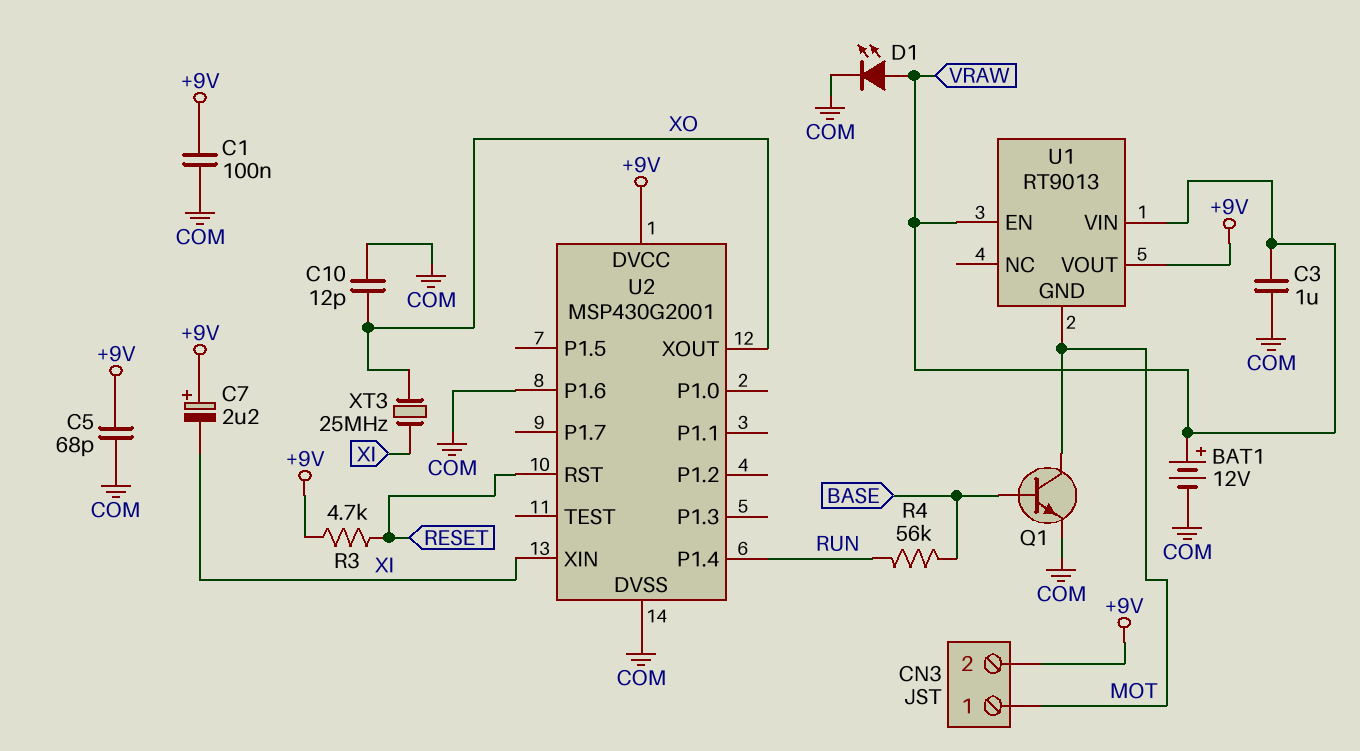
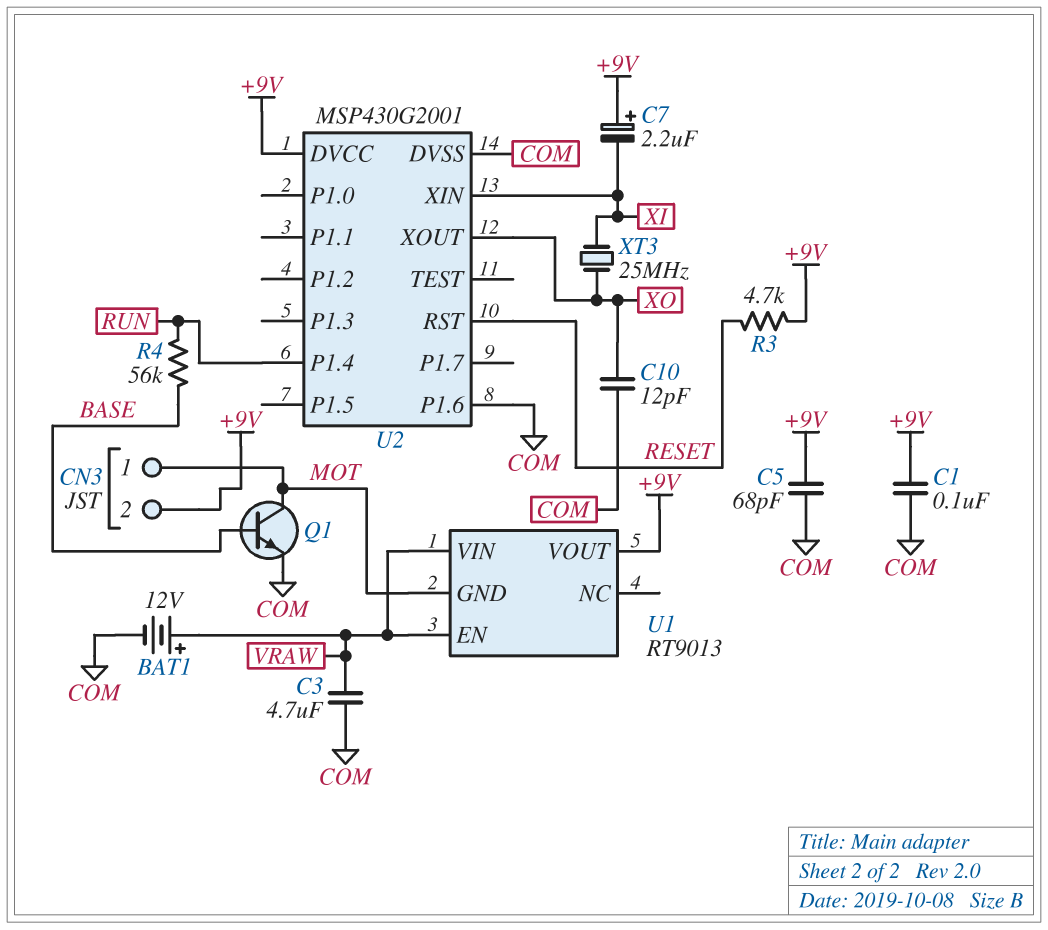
C3: 1uF (COM, VRAW) -> 4.7uF (COM, VRAW)
D1: LED (A VRAW, K COM) -> none

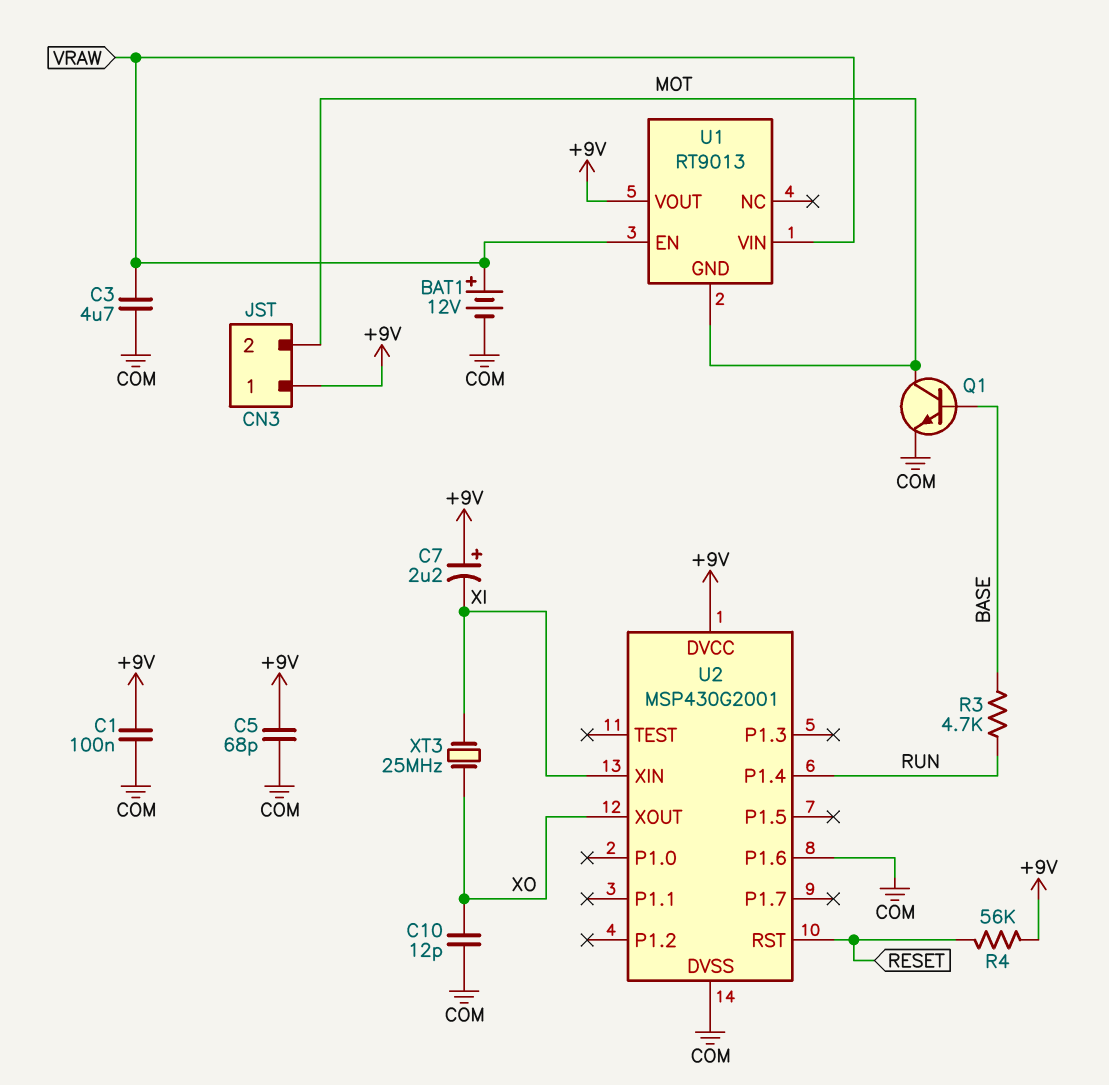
CN3 pin 1: MOT -> +9V
CN3 pin 2: +9V -> MOT
R3: 4.7k (+9V, RESET) -> 4.7k (BASE, RUN)
R4: 56k (BASE, RUN) -> 56k (+9V, RESET)

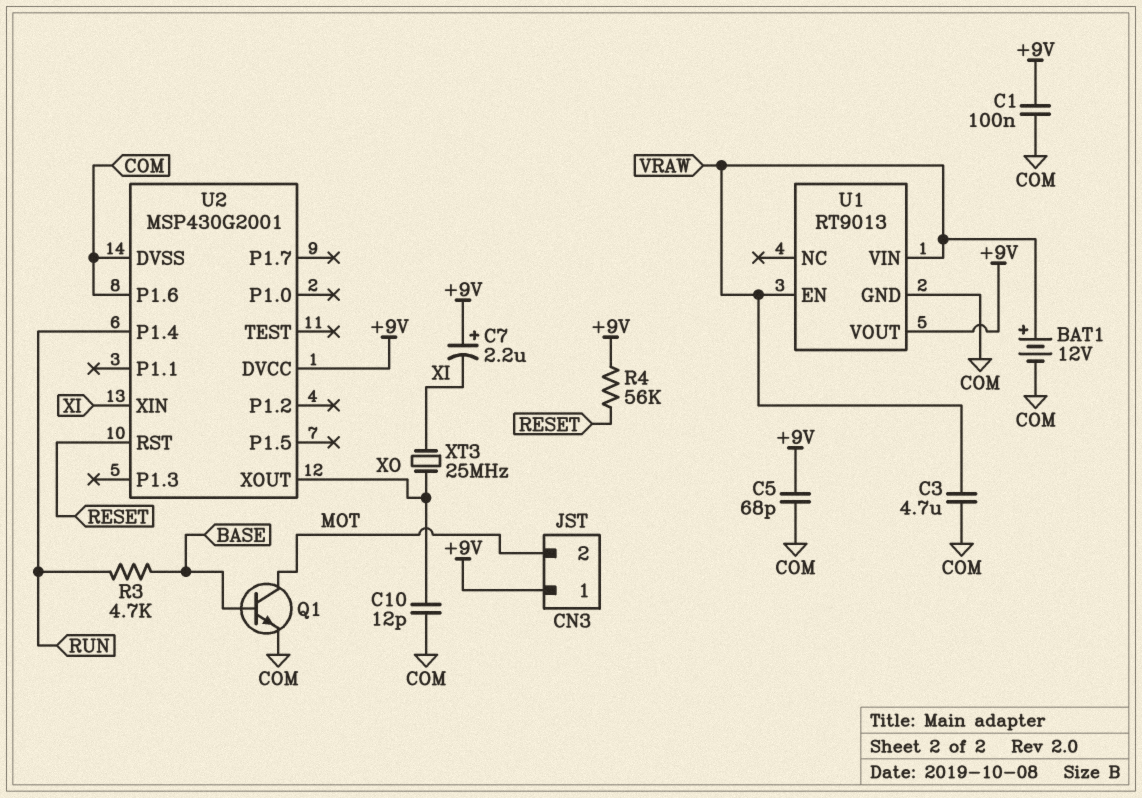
U1 pin GND: MOT -> COM

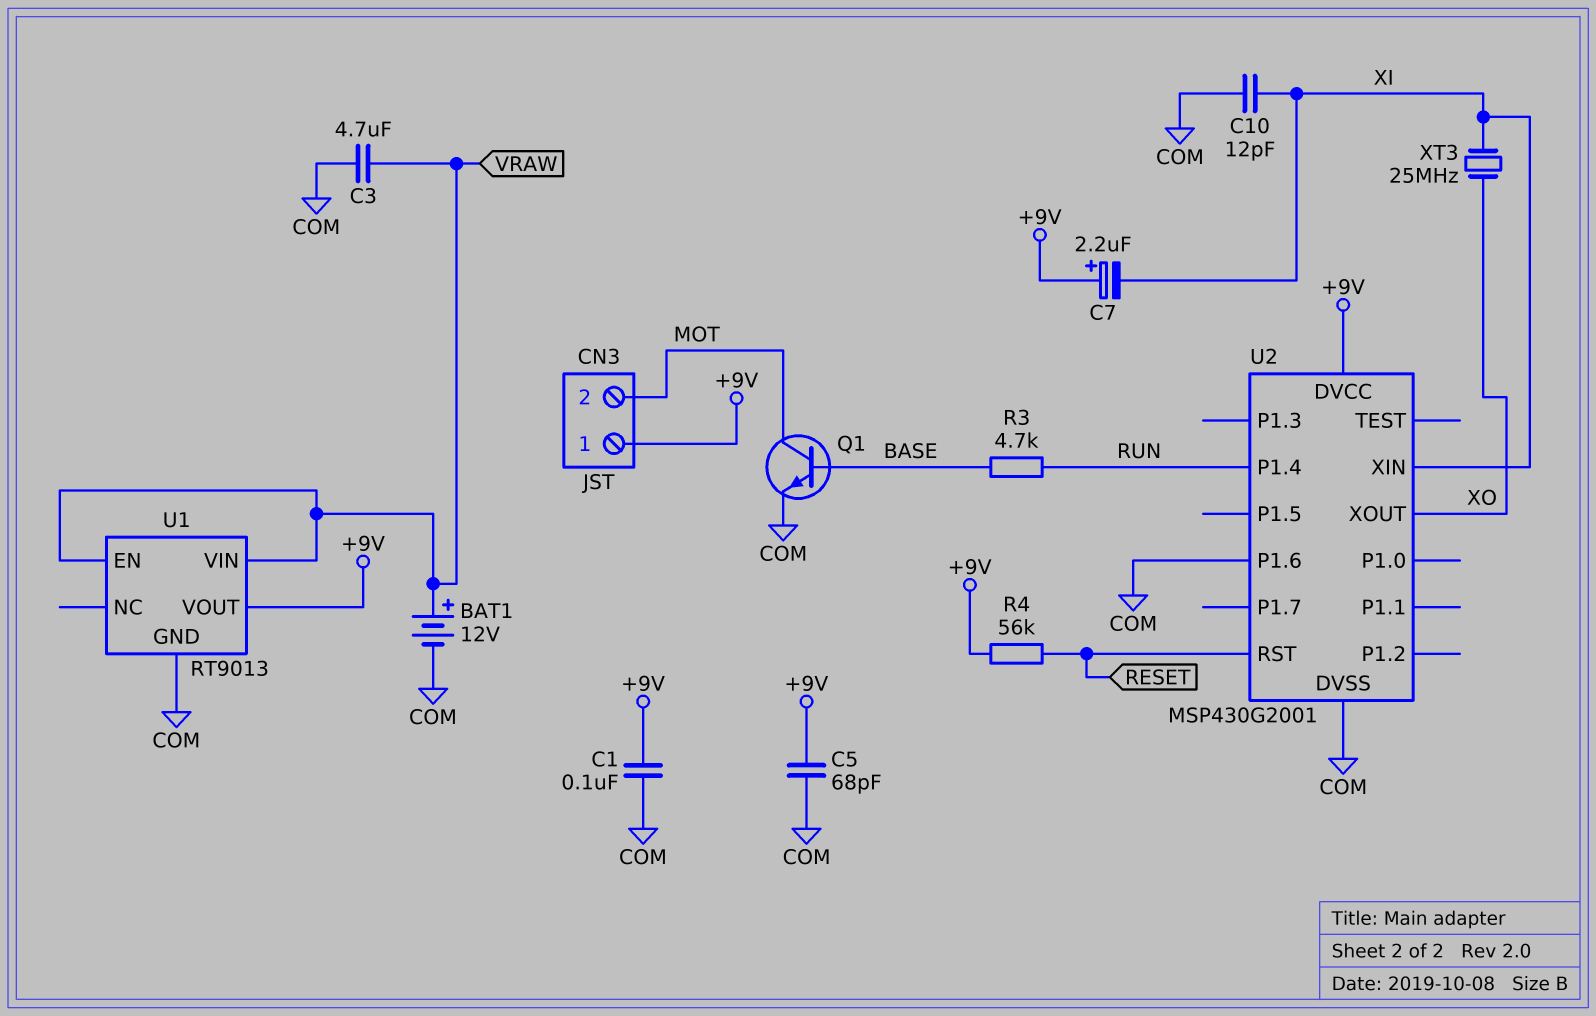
C10: 12pF (COM, XO) -> 12pF (COM, XI)

